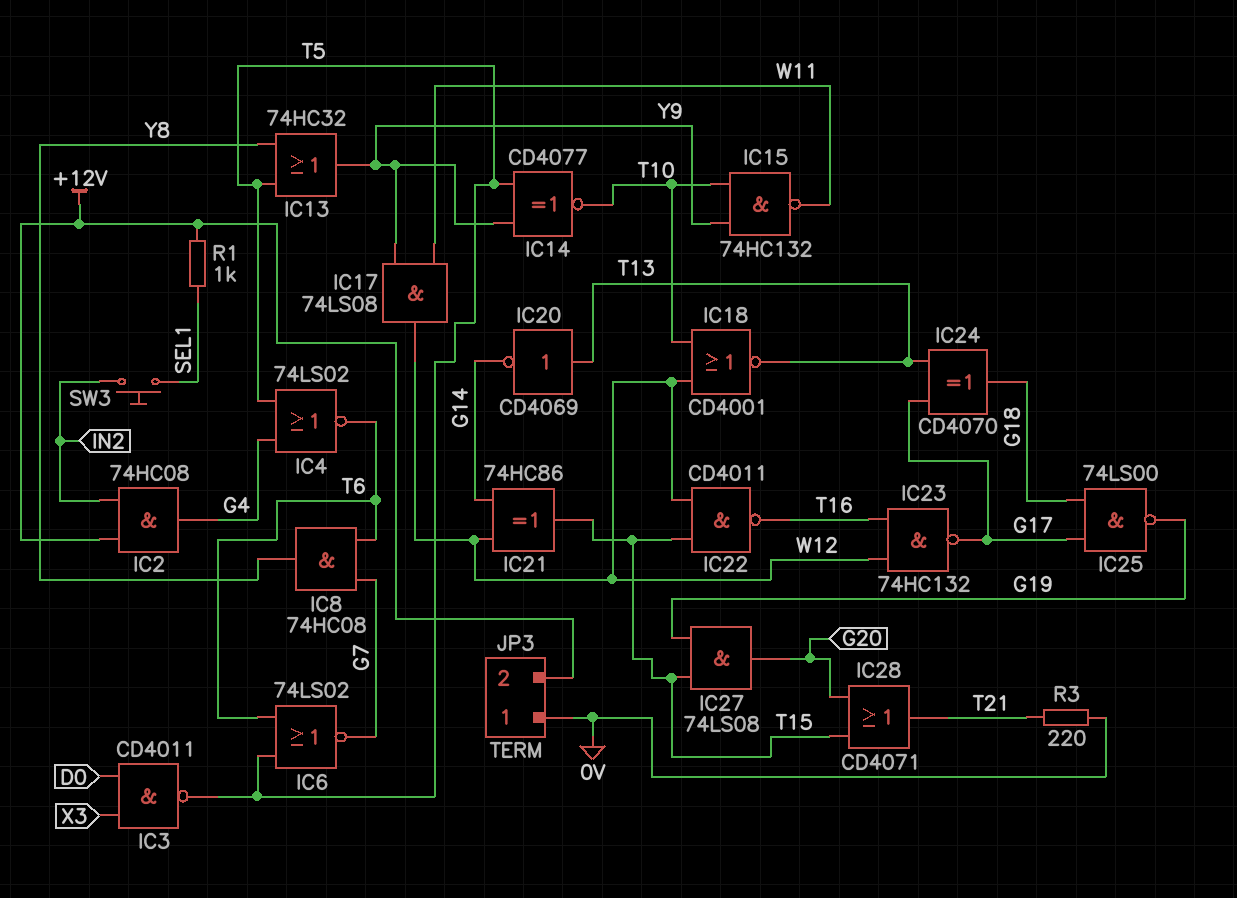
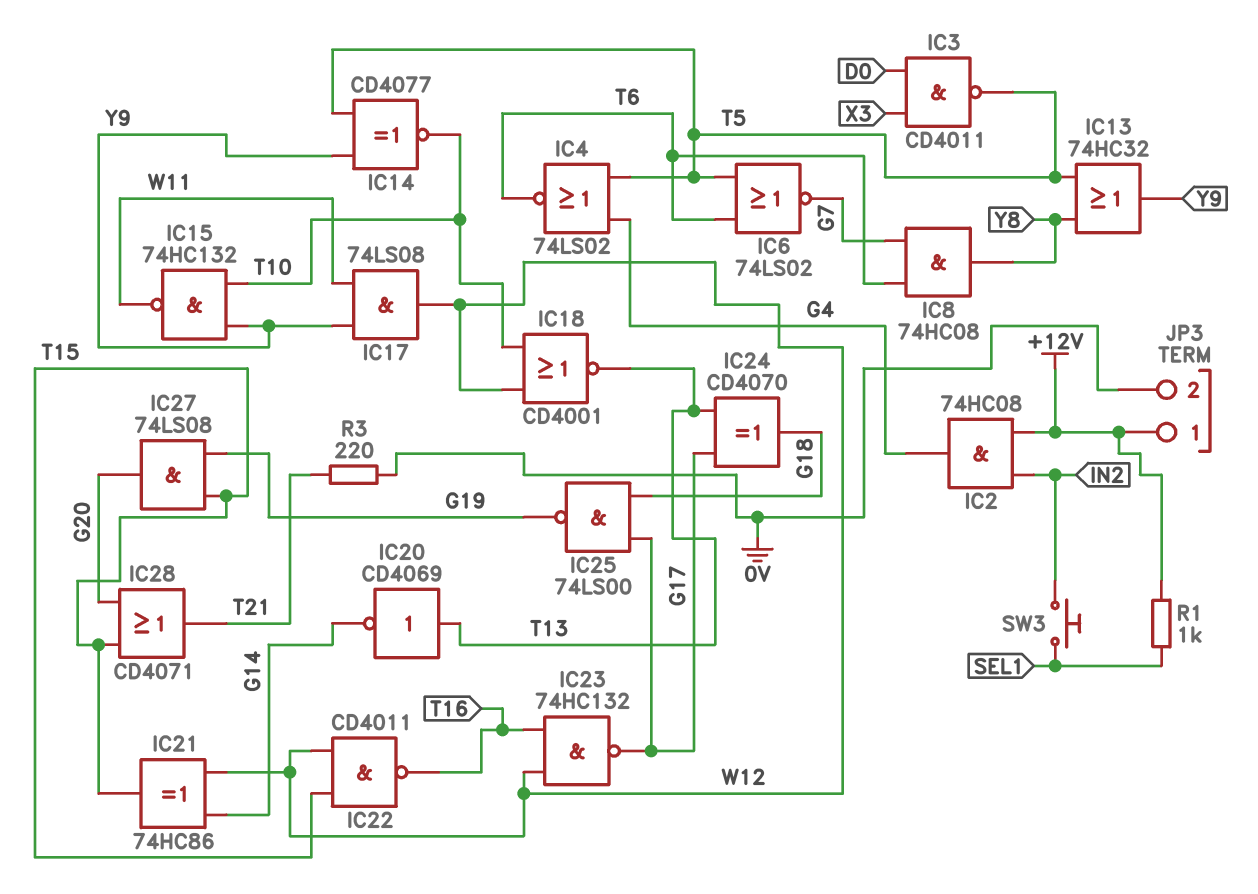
JP3 pin 1: 0V -> +12V
JP3 pin 2: +12V -> 0V

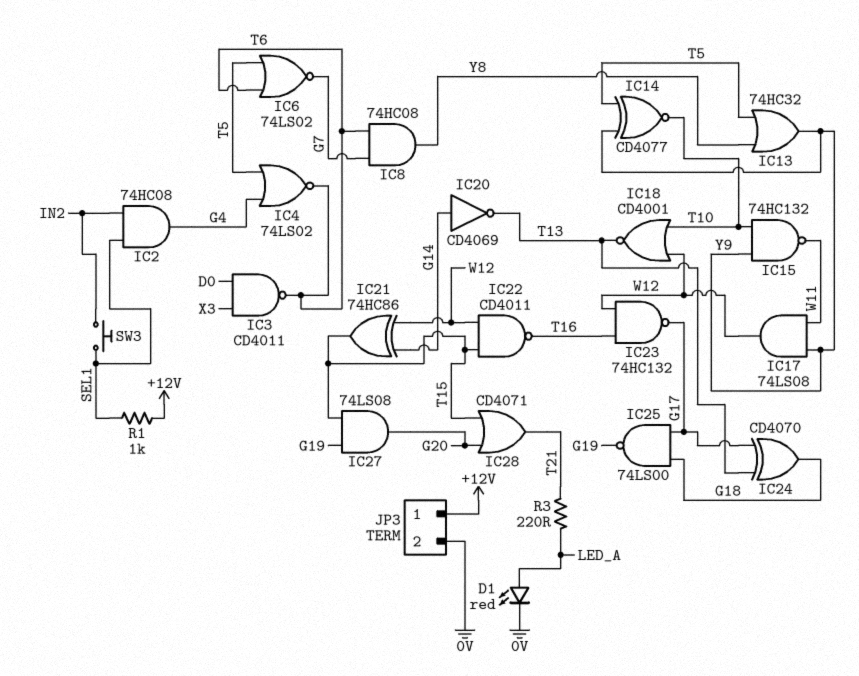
D1: none -> LED red (A LED_A, K 0V)
IC2: AND 74HC08 (in +12V, in IN2, out G4) -> AND 74HC08 (in IN2, in SEL1, out G4)
IC3: NAND CD4011 (in D0, in X3, out T5) -> NAND CD4011 (in D0, in X3, out T6)
IC20: NOT CD4069 (in T13, out G14) -> NOT CD4069 (in G14, out T13)
R3: 220 (0V, T21) -> 220 (LED_A, T21)

